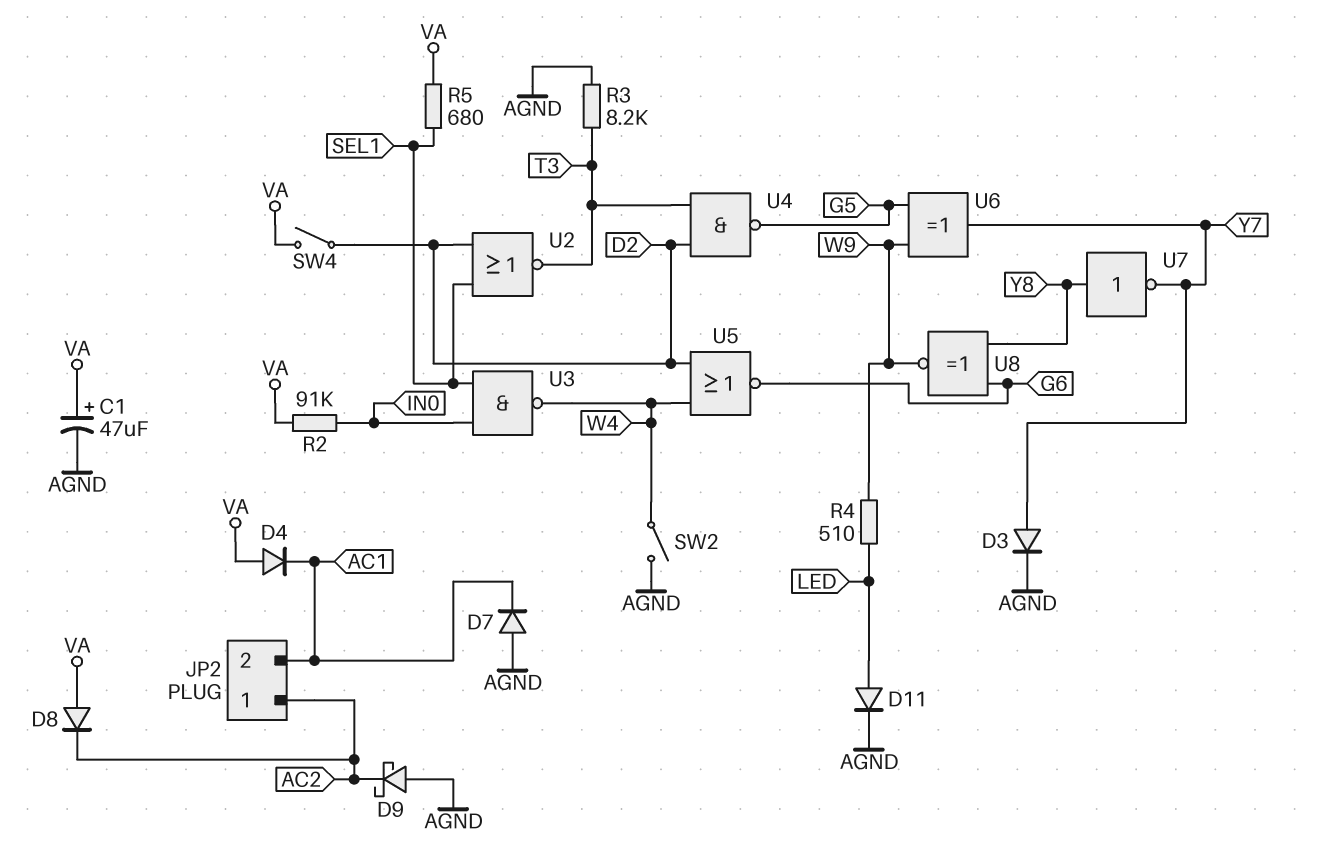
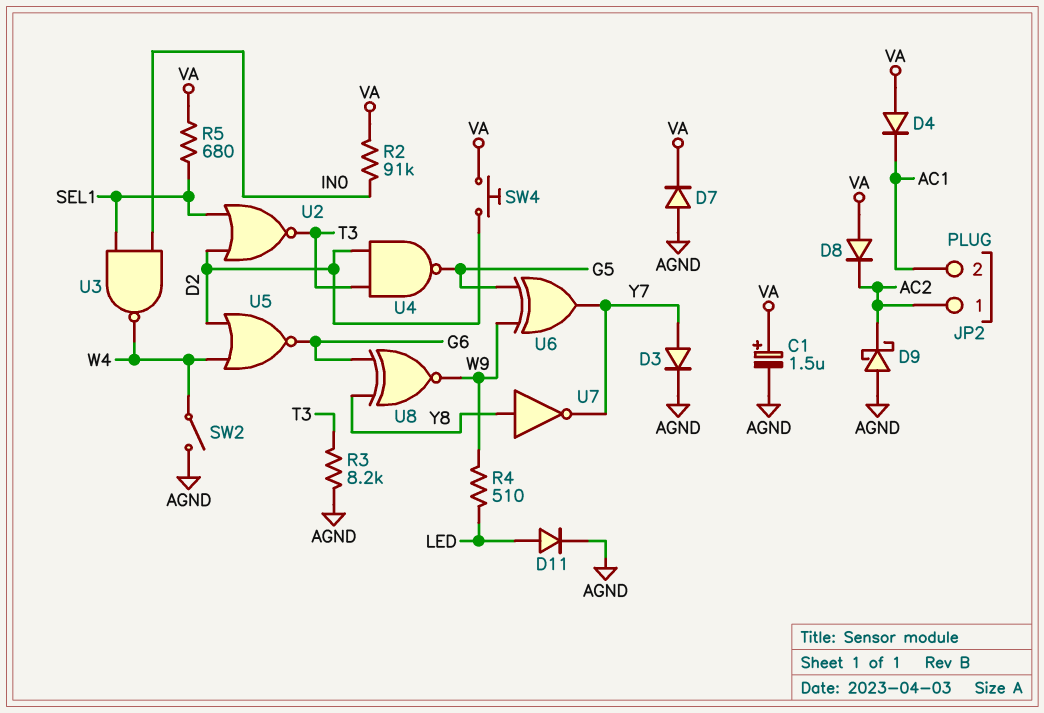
C1: 47uF (plus VA, minus AGND) -> 1.5uF (plus VA, minus AGND)
D7: diode (A AGND, K AC1) -> diode (A AGND, K VA)
SW4: switch (D2, VA) -> button (D2, VA)

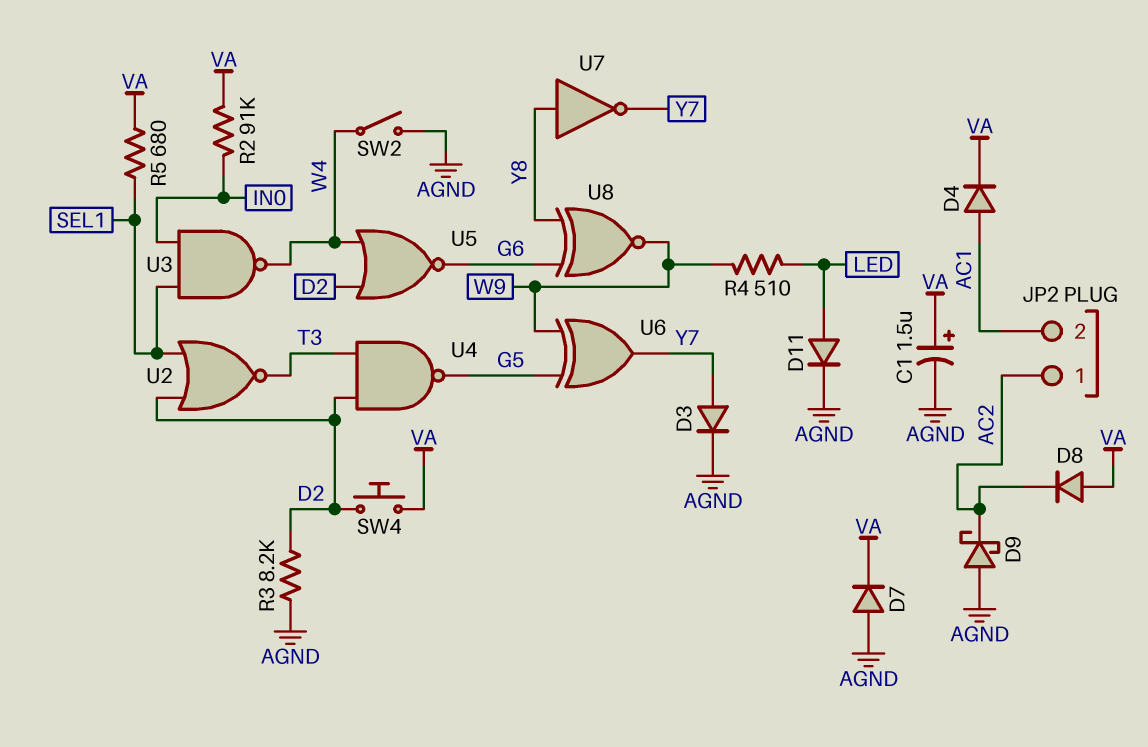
D4: diode (A VA, K AC1) -> diode (A AC1, K VA)
R3: 8.2k (AGND, T3) -> 8.2k (AGND, D2)

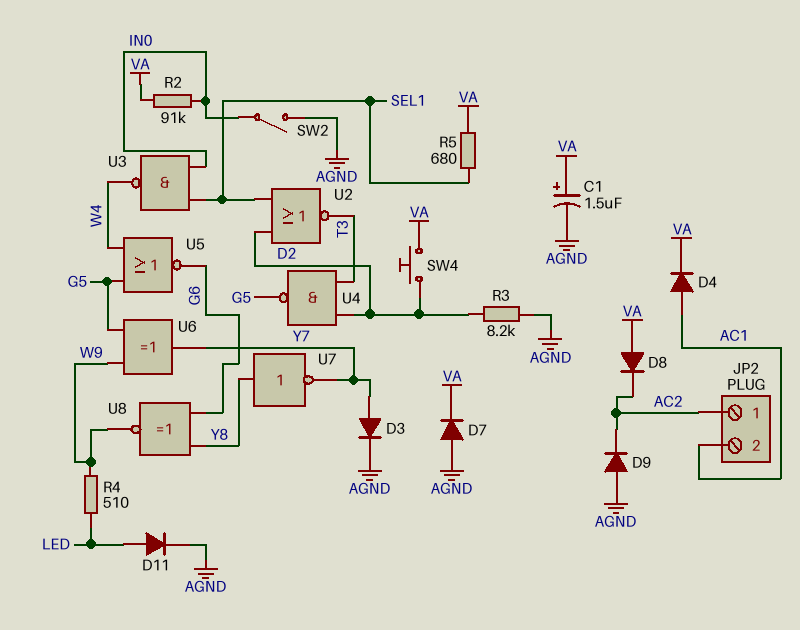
D9: schottky (A AGND, K AC2) -> diode (A AGND, K AC2)
SW2: switch (AGND, W4) -> switch (AGND, IN0)
U5: NOR (in D2, in W4, out G6) -> NOR (in G5, in W4, out G6)

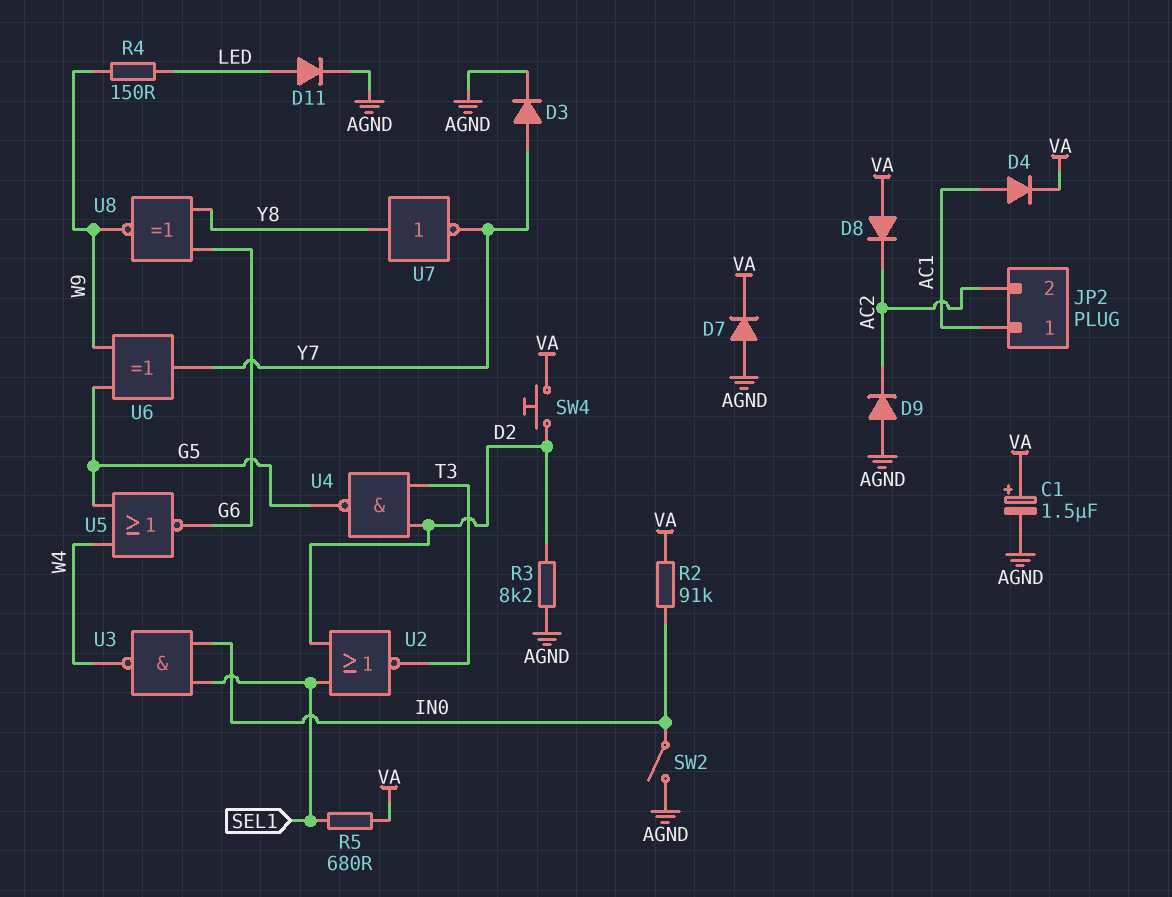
JP2 pin 1: AC2 -> AC1
JP2 pin 2: AC1 -> AC2
R4: 510 (LED, W9) -> 150 (LED, W9)

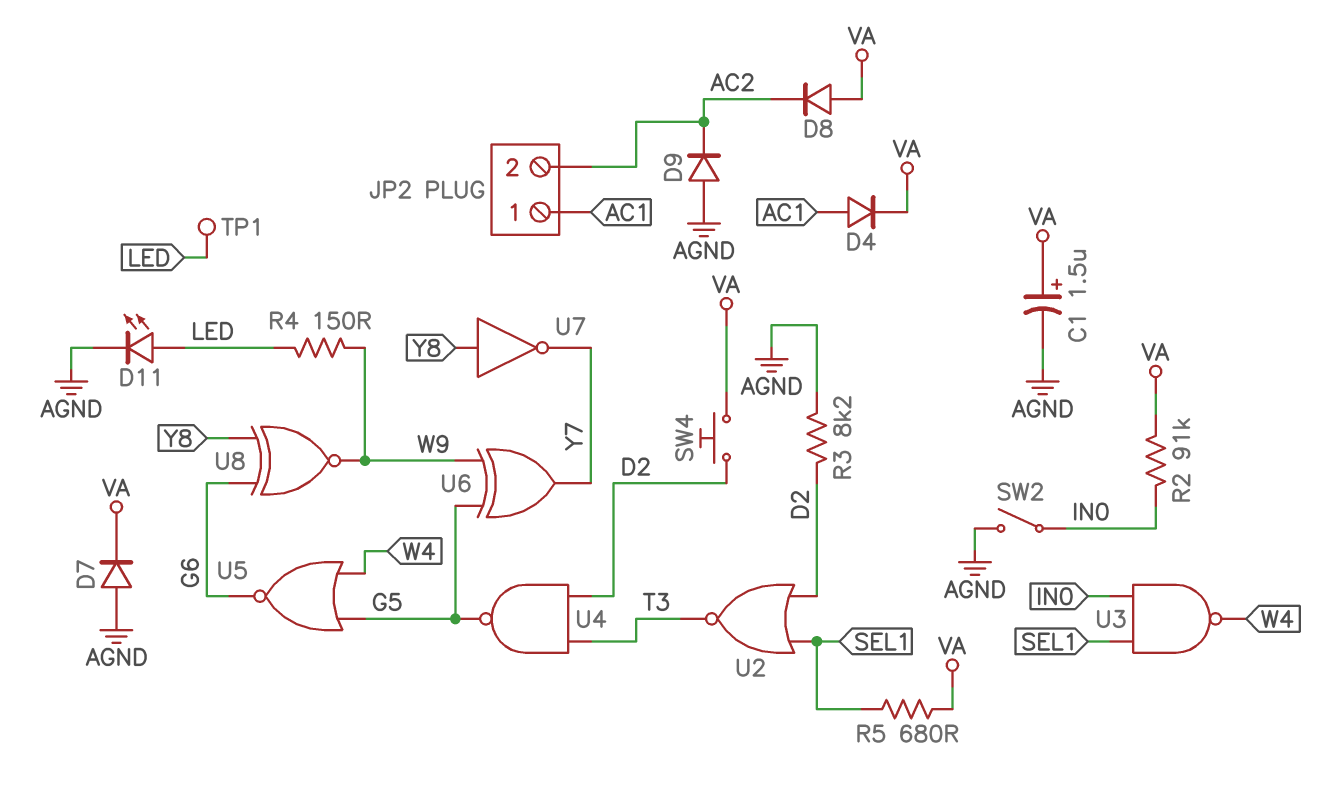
D3: diode (A Y7, K AGND) -> none
D11: diode (A LED, K AGND) -> LED (A LED, K AGND)
TP1: none -> test point (LED)

